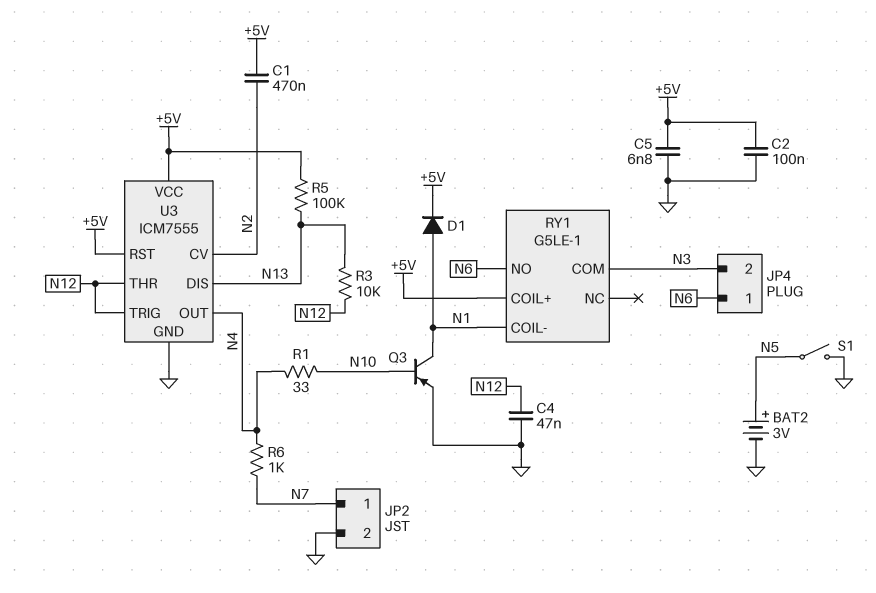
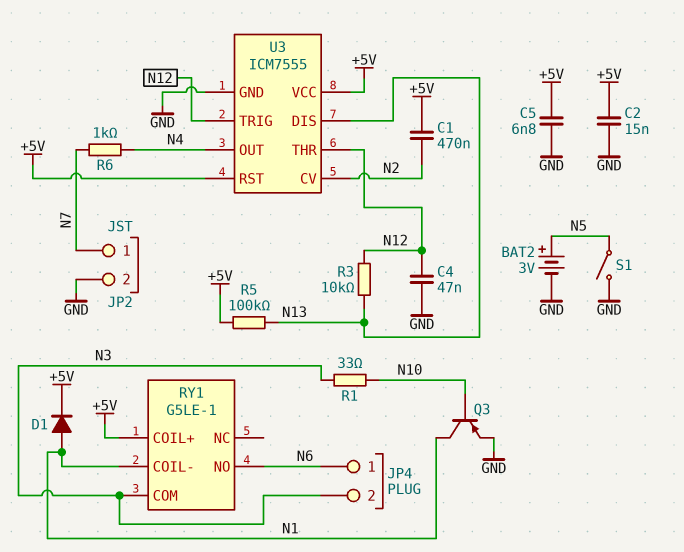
C2: 100nF (+5V, GND) -> 15nF (+5V, GND)
R1: 33 (N4, N10) -> 33 (N3, N10)

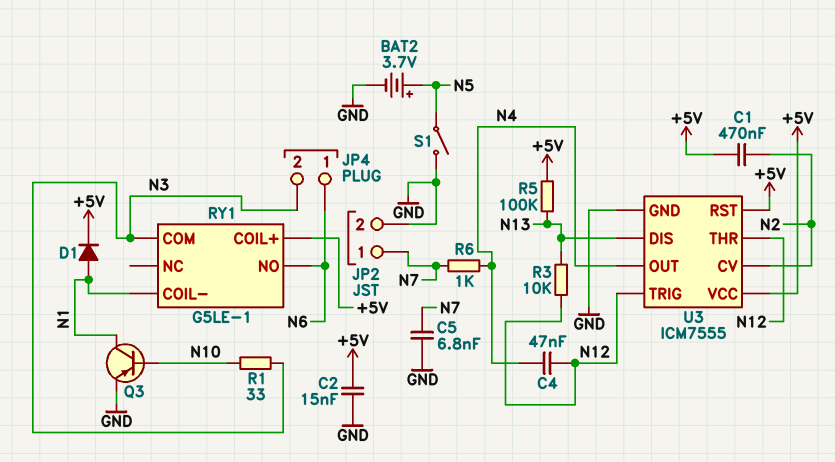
BAT2: 3V (plus N5, minus GND) -> 3.7V (plus N5, minus GND)
C4: 47nF (GND, N12) -> 47nF (N4, N12)
C5: 6.8nF (+5V, GND) -> 6.8nF (GND, N7)

